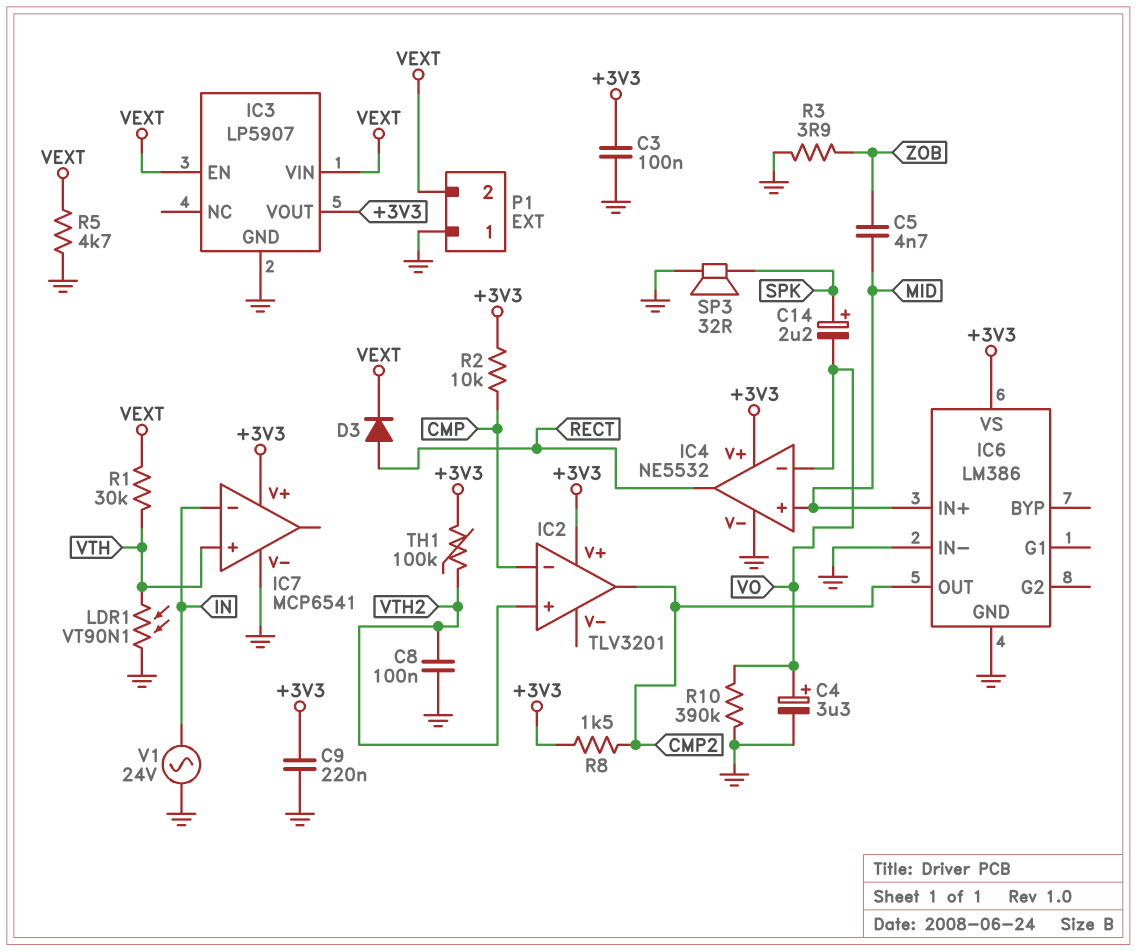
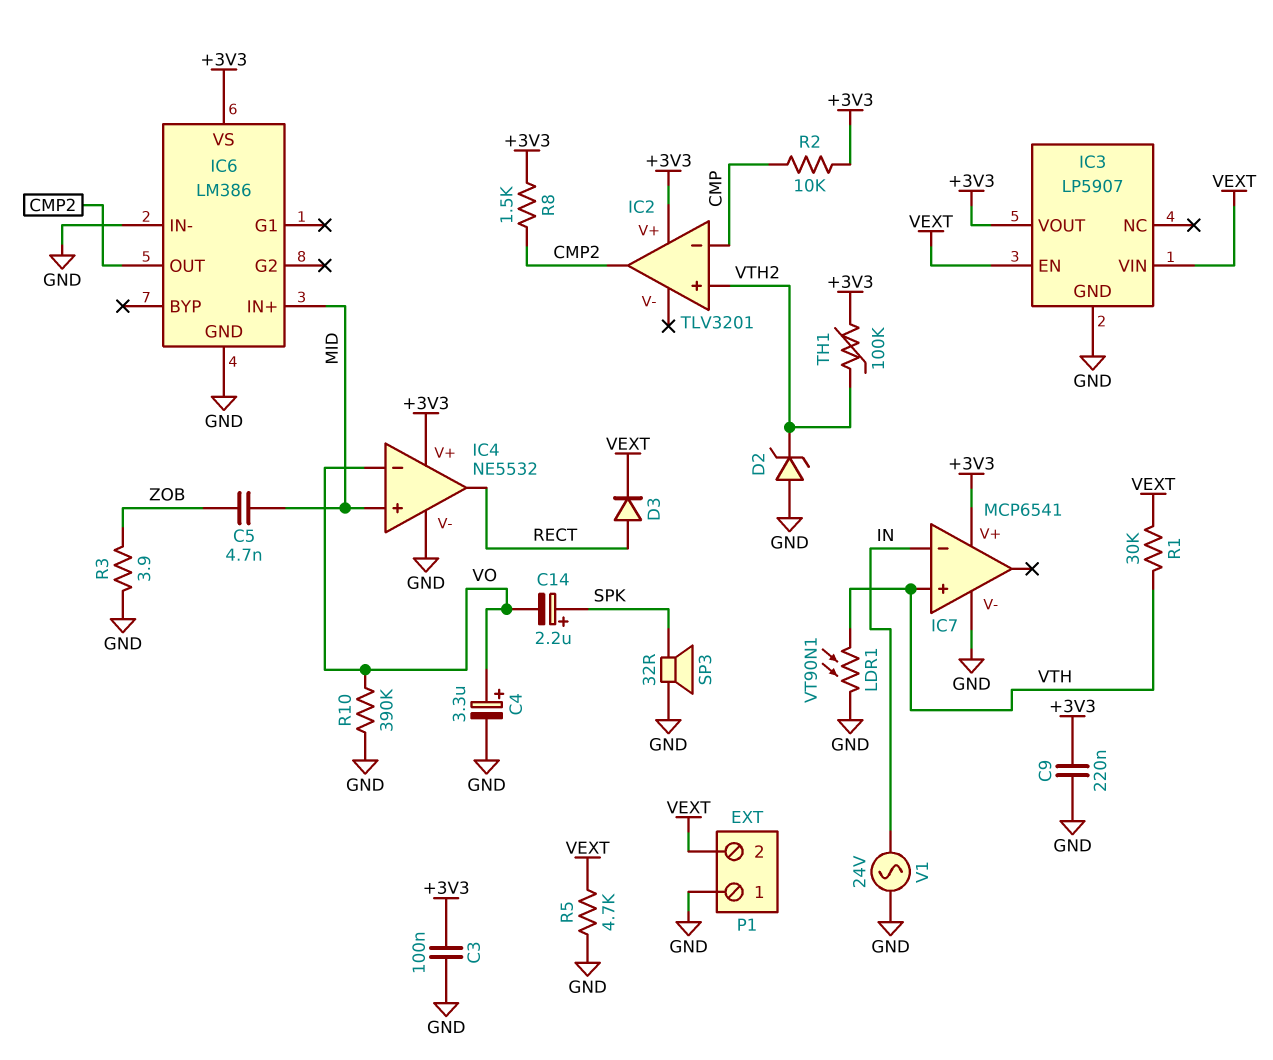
C8: 100nF (GND, VTH2) -> none
D2: none -> zener (A GND, K VTH2)

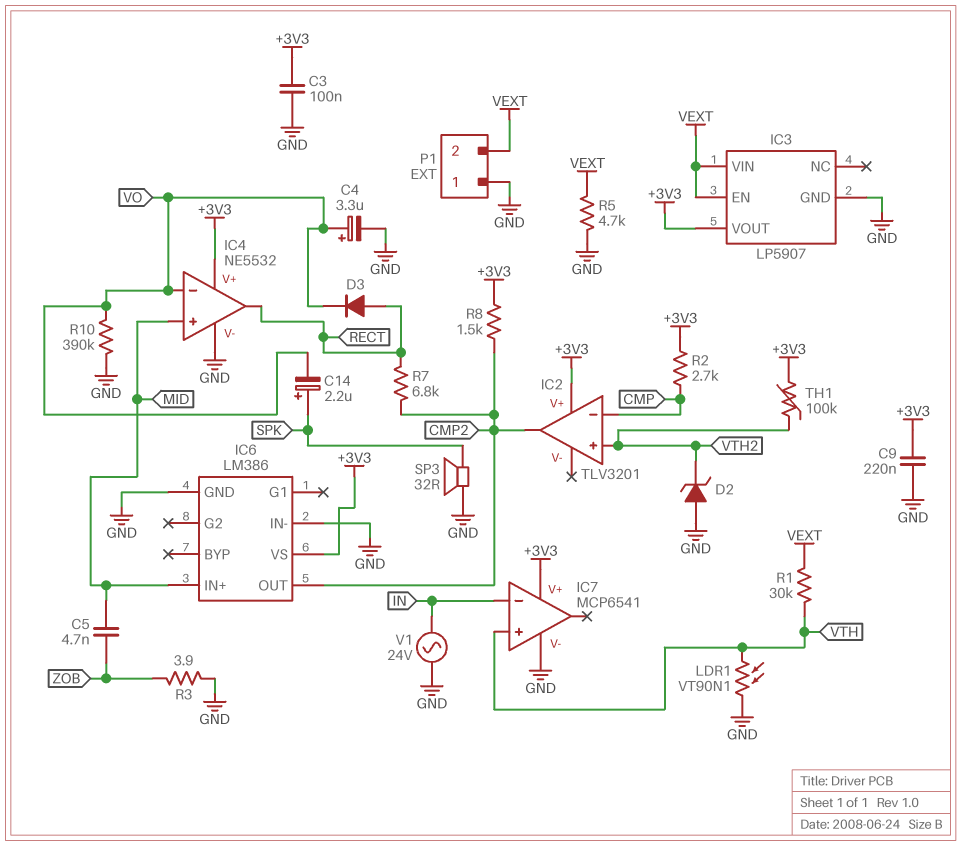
D3: diode (A RECT, K VEXT) -> diode (A RECT, K VO)
R2: 10k (+3V3, CMP) -> 2.7k (+3V3, CMP)
R7: none -> 6.8k (CMP2, RECT)

